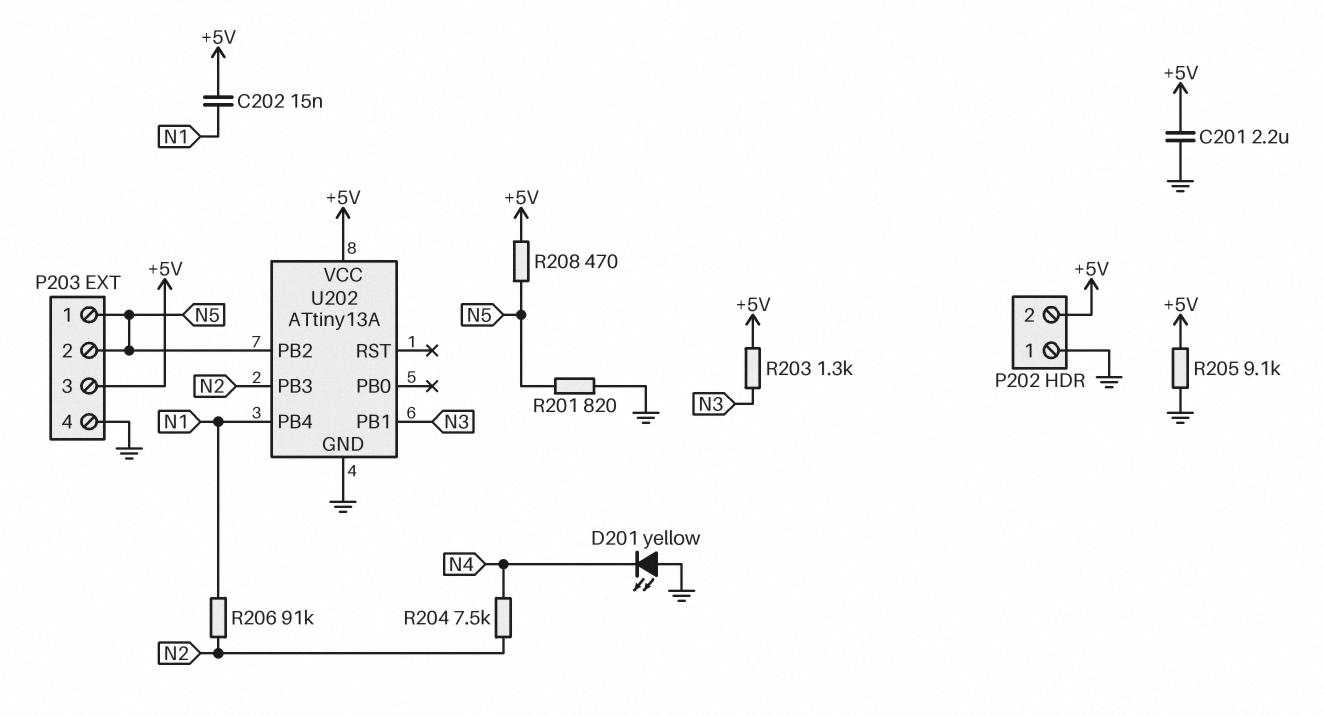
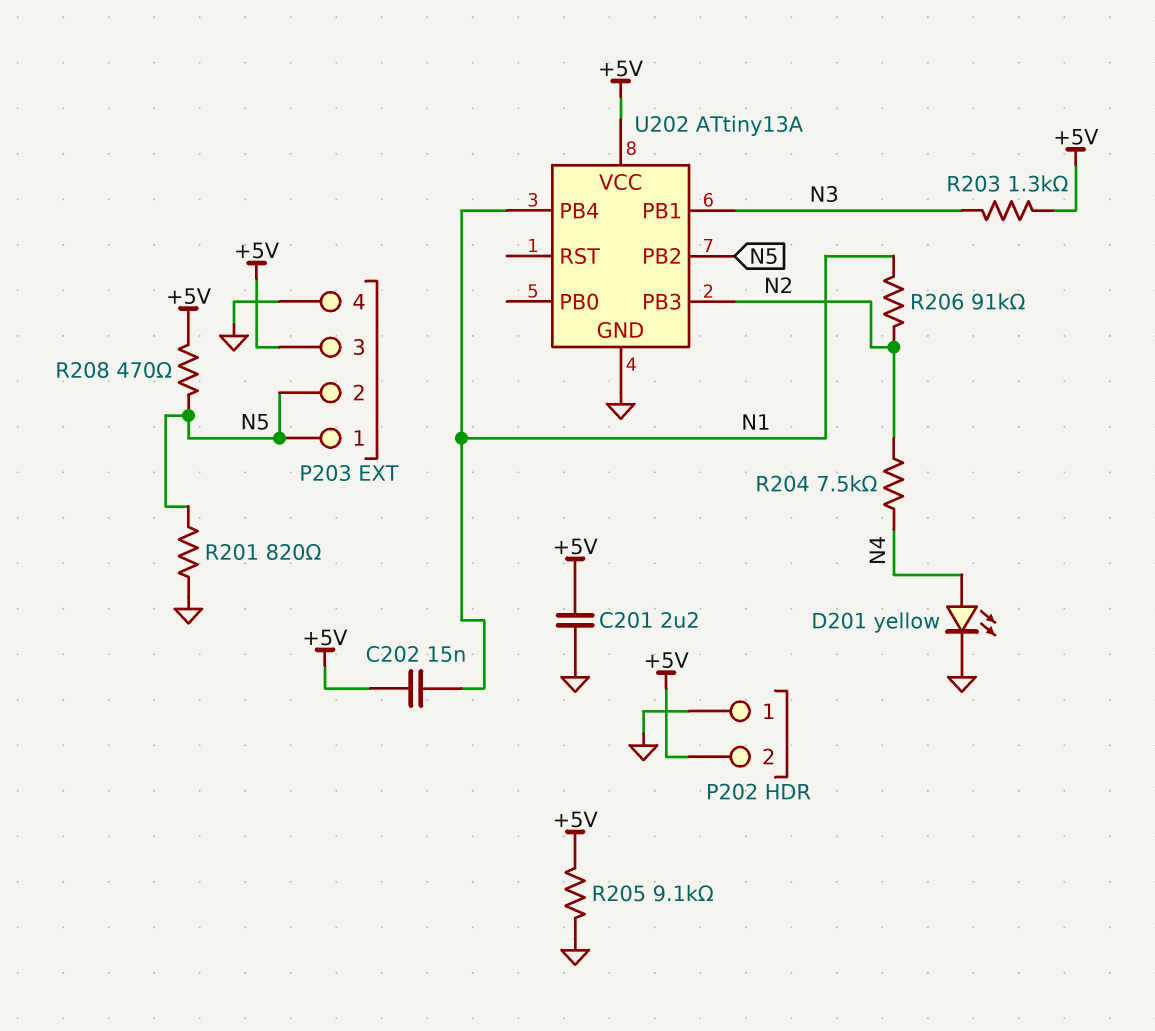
D201: LED yellow (A GND, K N4) -> LED yellow (A N4, K GND)

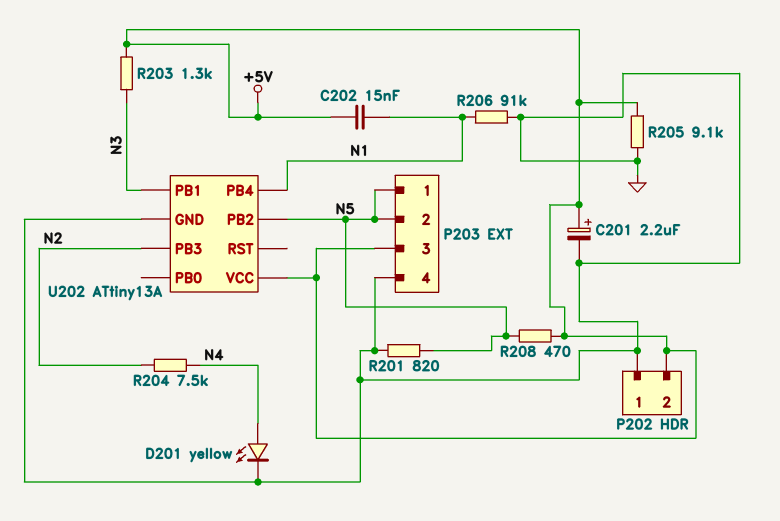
C201: 2.2uF (+5V, GND) -> 2.2uF (plus +5V, minus GND)
R206: 91k (N1, N2) -> 91k (GND, N1)

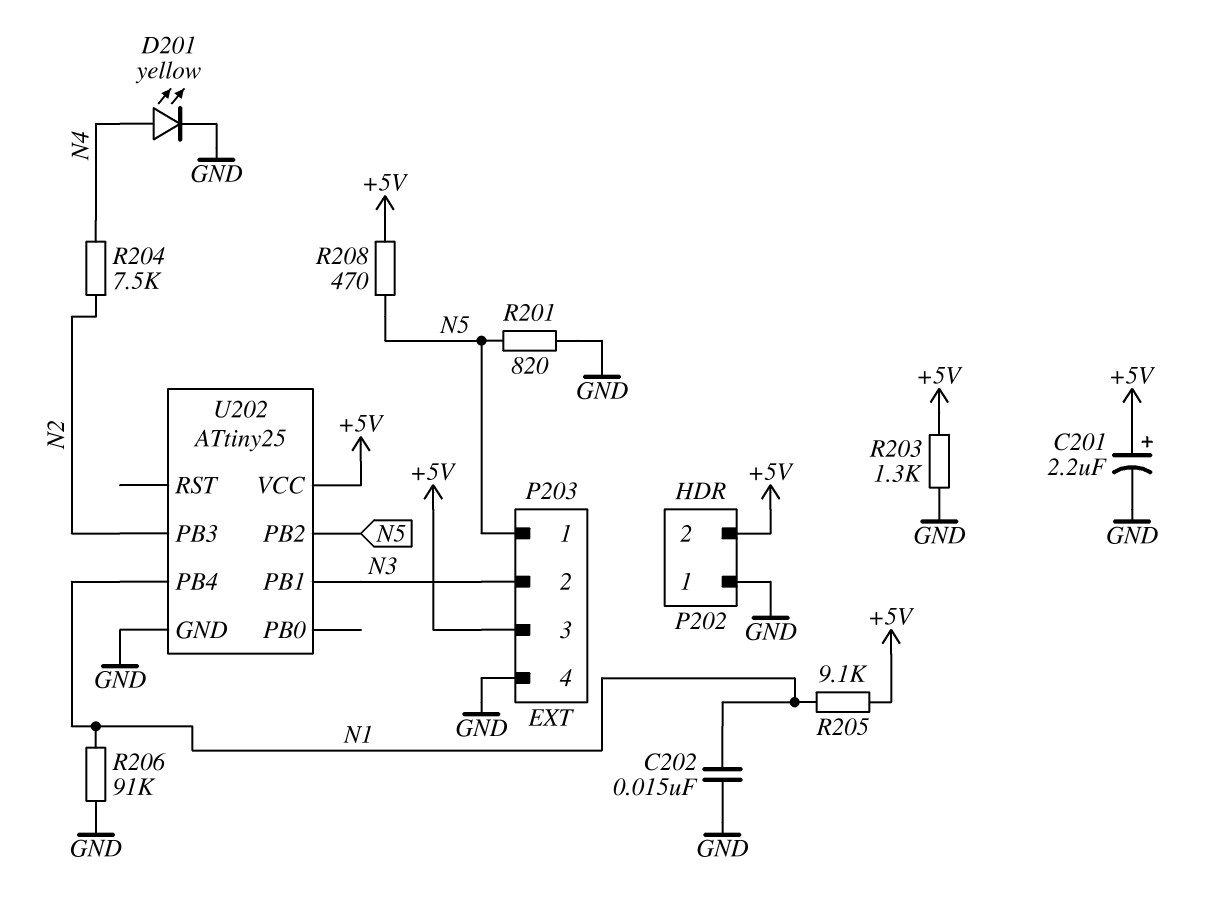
C202: 15nF (+5V, N1) -> 15nF (GND, N1)
P203 pin 2: N5 -> N3
R203: 1.3k (+5V, N3) -> 1.3k (+5V, GND)
R205: 9.1k (+5V, GND) -> 9.1k (+5V, N1)
U202: ATtiny13A -> ATtiny25

